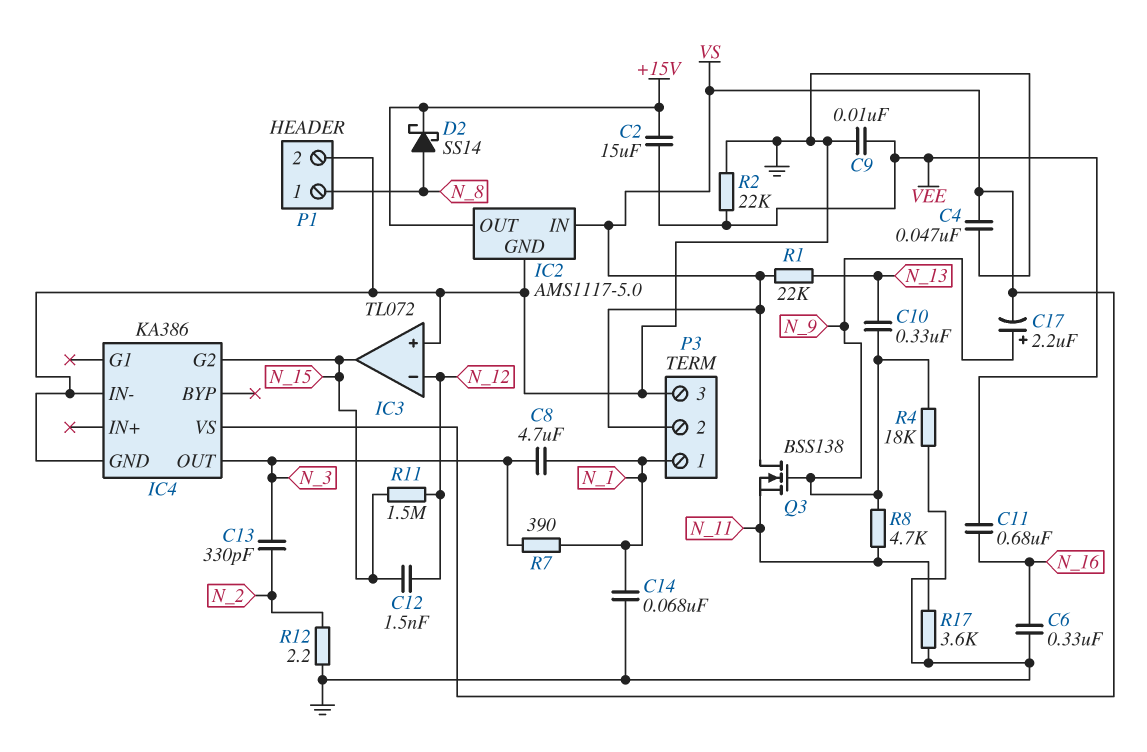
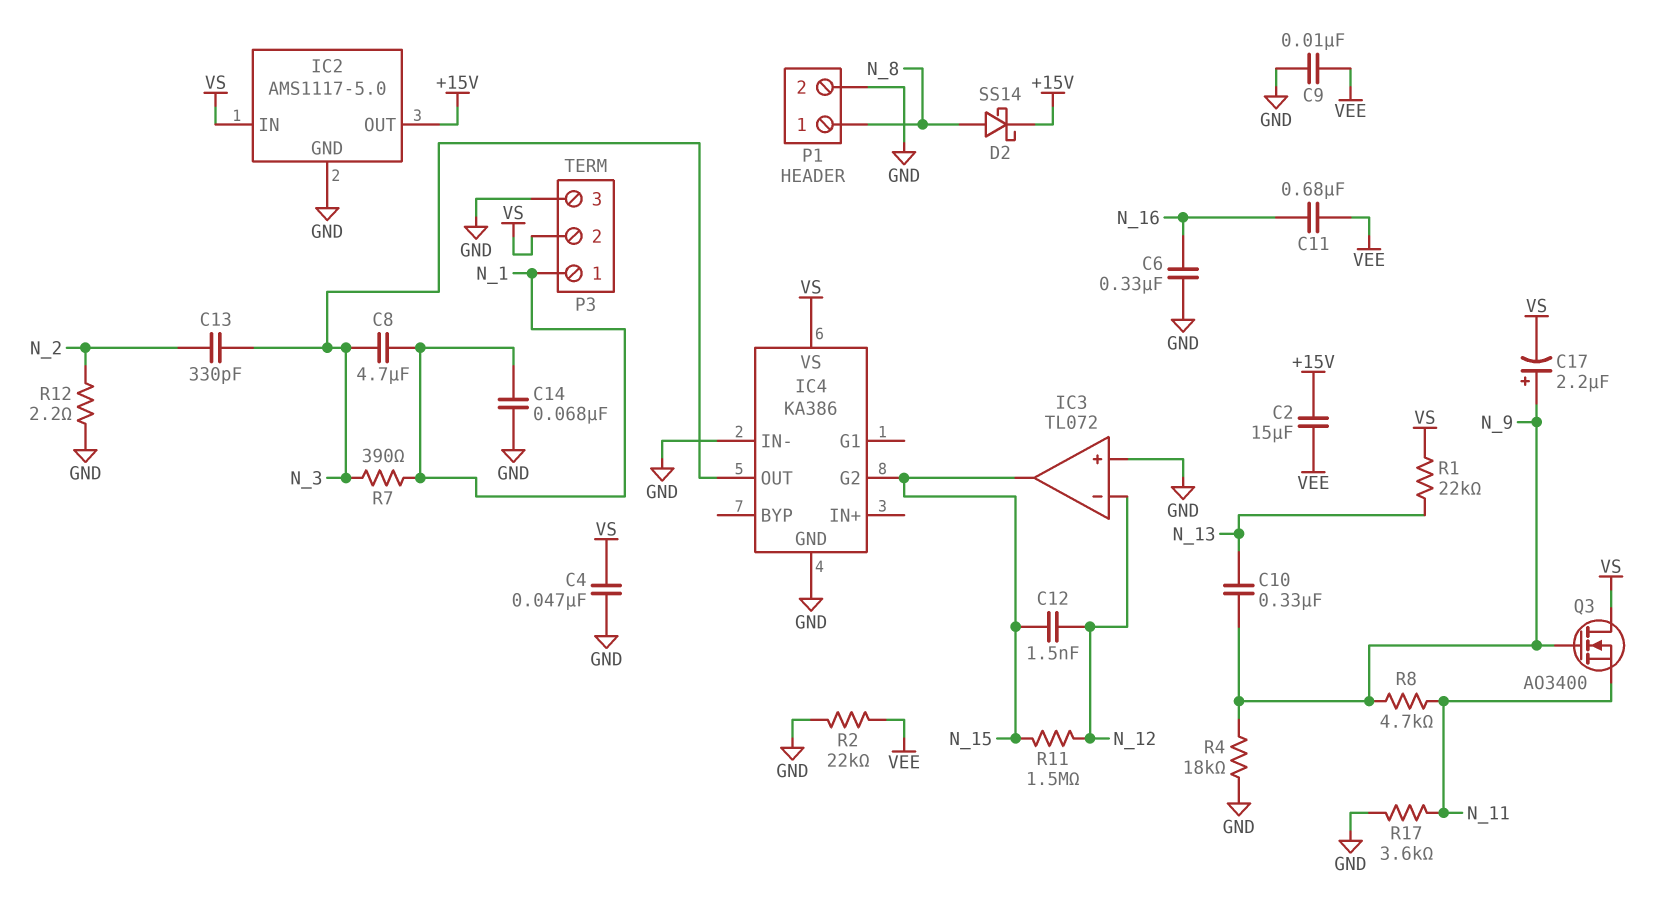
Q3: NMOS BSS138 (G N_9, D VS, S N_11) -> NMOS AO3400 (G N_9, D VS, S N_11)

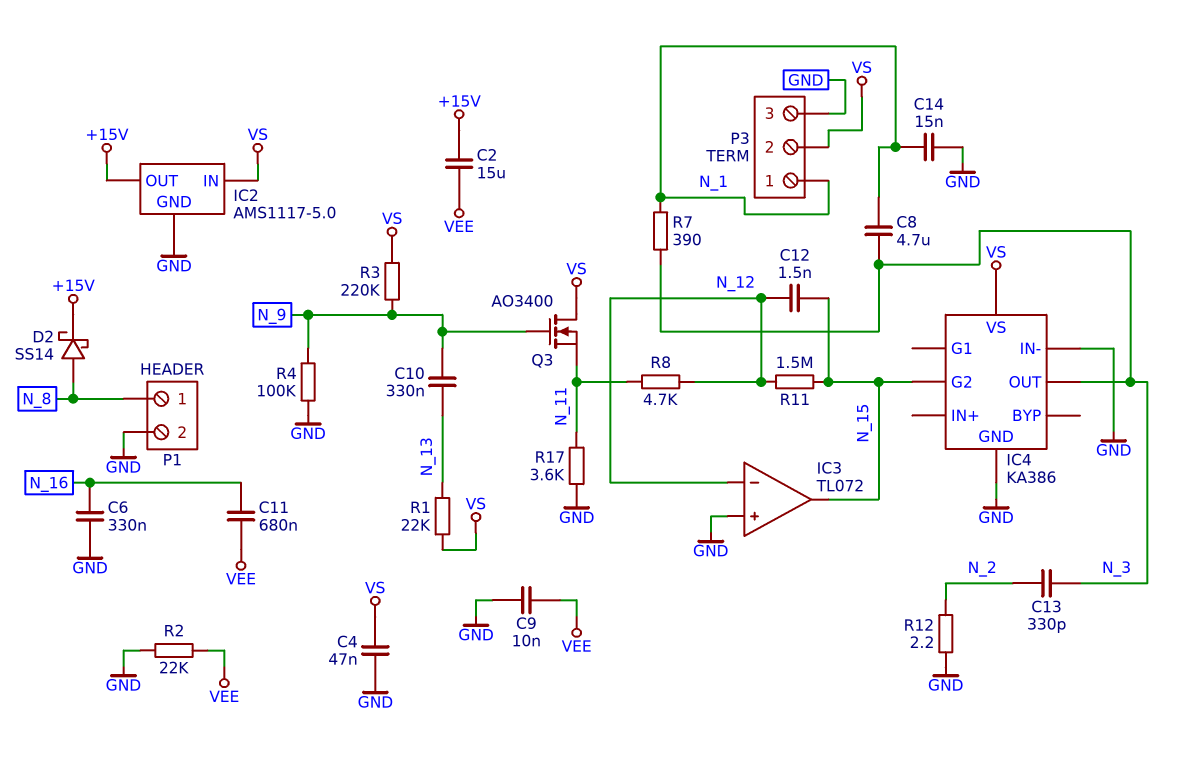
C14: 68nF (GND, N_1) -> 15nF (GND, N_1)
C17: 2.2uF (plus N_9, minus VS) -> none
R3: none -> 220k (N_9, VS)
R4: 18k (GND, N_9) -> 100k (GND, N_9)
R8: 4.7k (N_9, N_11) -> 4.7k (N_11, N_12)

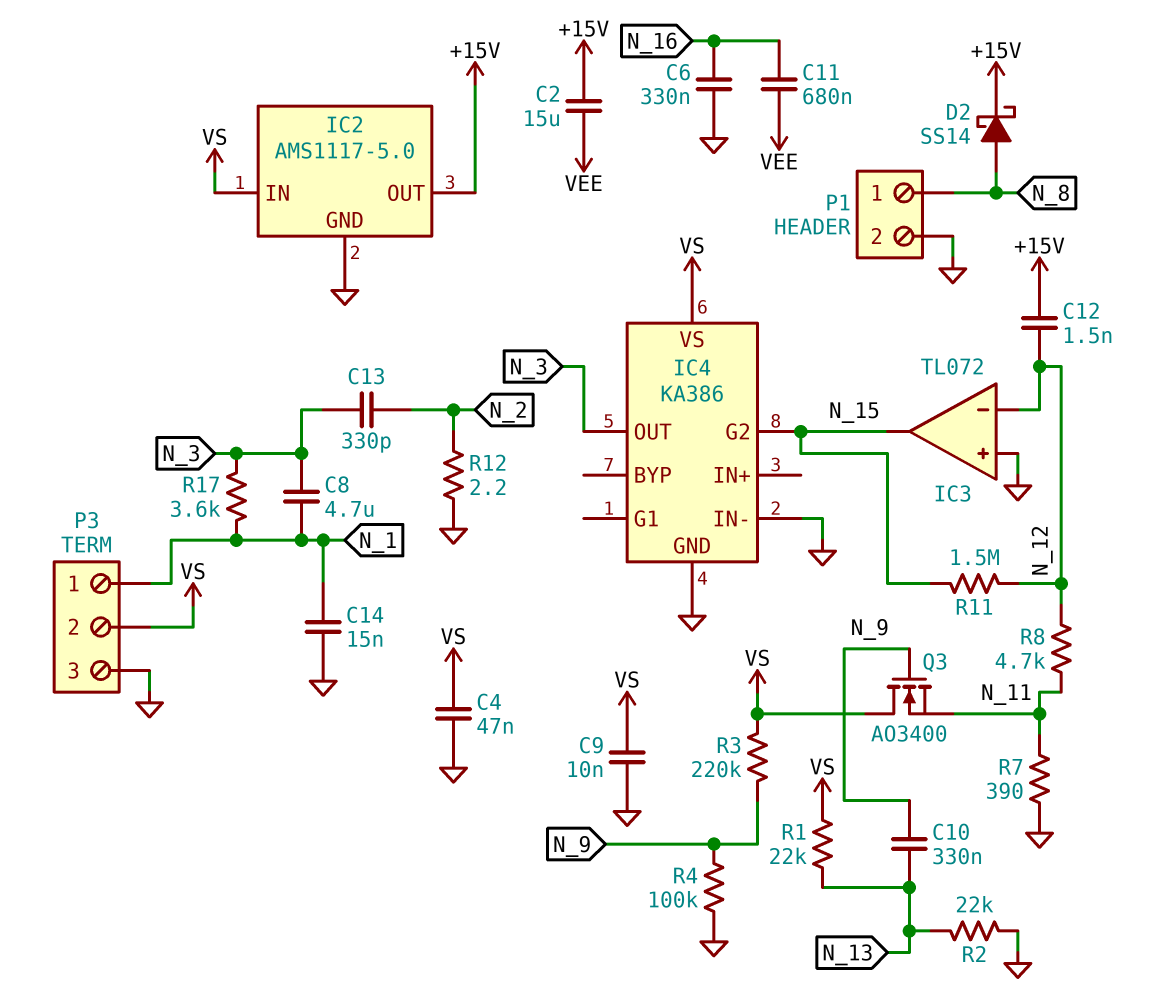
C9: 10nF (GND, VEE) -> 10nF (GND, VS)
C12: 1.5nF (N_12, N_15) -> 1.5nF (+15V, N_12)
R2: 22k (GND, VEE) -> 22k (GND, N_13)
R7: 390 (N_1, N_3) -> 390 (GND, N_11)
R17: 3.6k (GND, N_11) -> 3.6k (N_1, N_3)

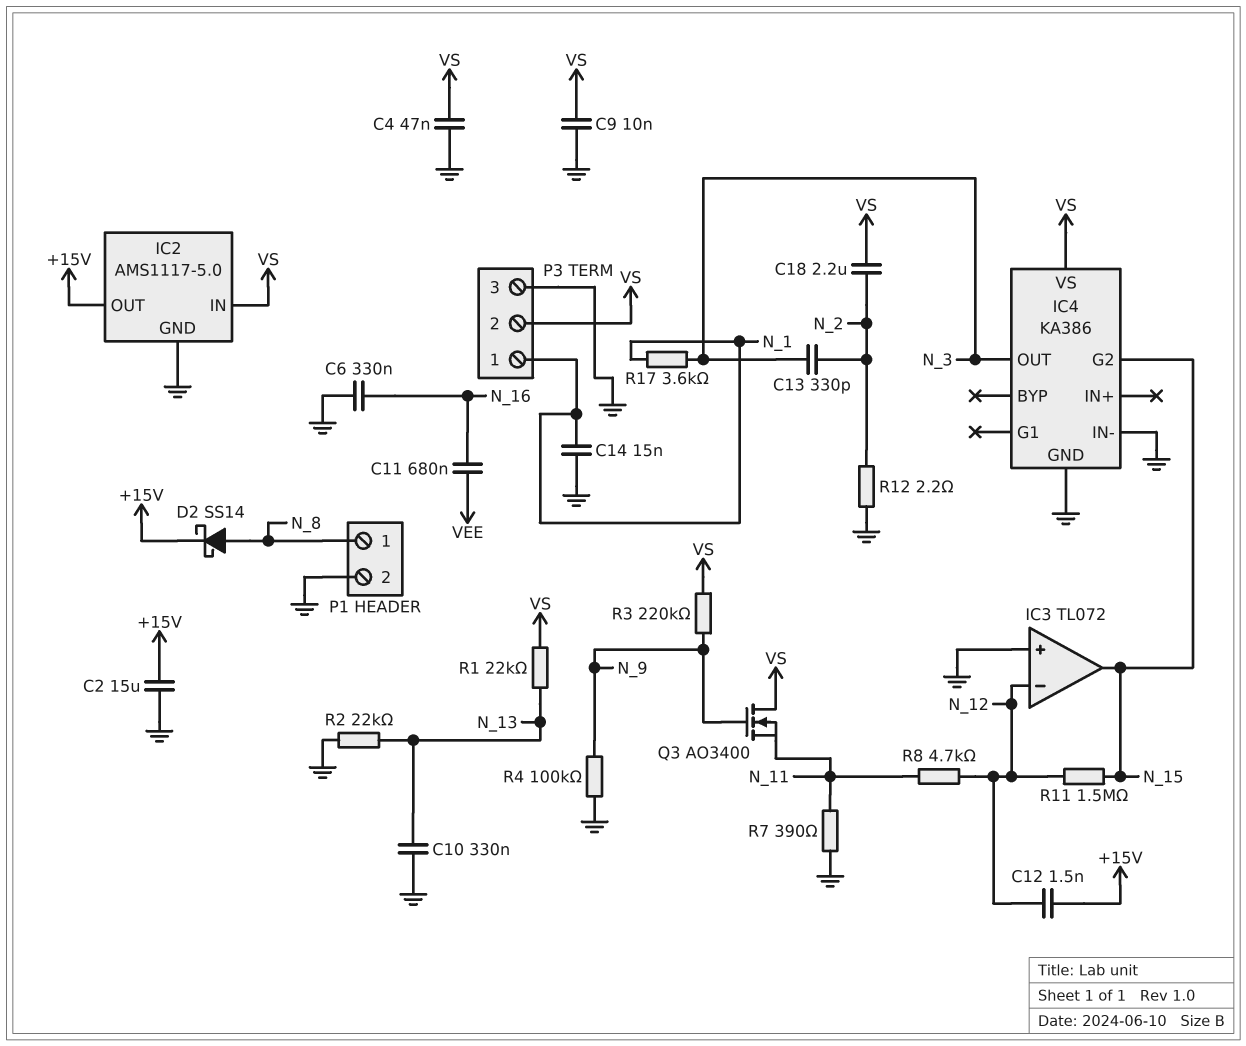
C2: 15uF (+15V, VEE) -> 15uF (+15V, GND)
C8: 4.7uF (N_1, N_3) -> none
C10: 330nF (N_9, N_13) -> 330nF (GND, N_13)
C18: none -> 2.2uF (N_2, VS)

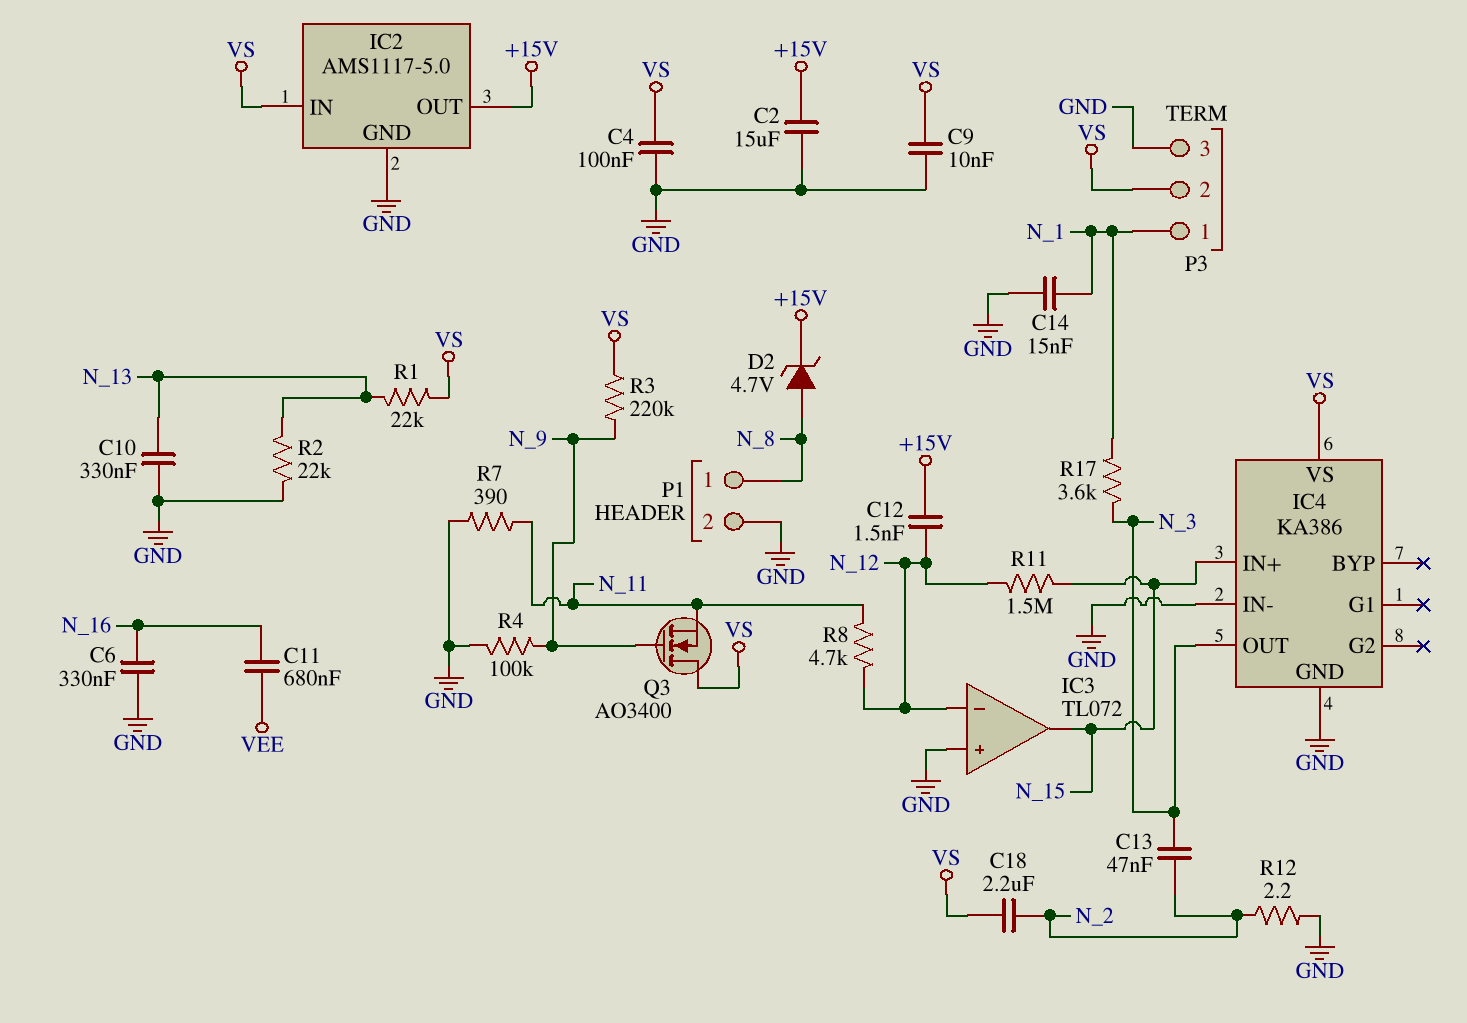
C4: 47nF (GND, VS) -> 100nF (GND, VS)
C13: 330pF (N_2, N_3) -> 47nF (N_2, N_3)
D2: schottky SS14 (A N_8, K +15V) -> zener 4.7V (A N_8, K +15V)
IC4 pin G2: N_15 -> none
IC4 pin IN+: none -> N_15

